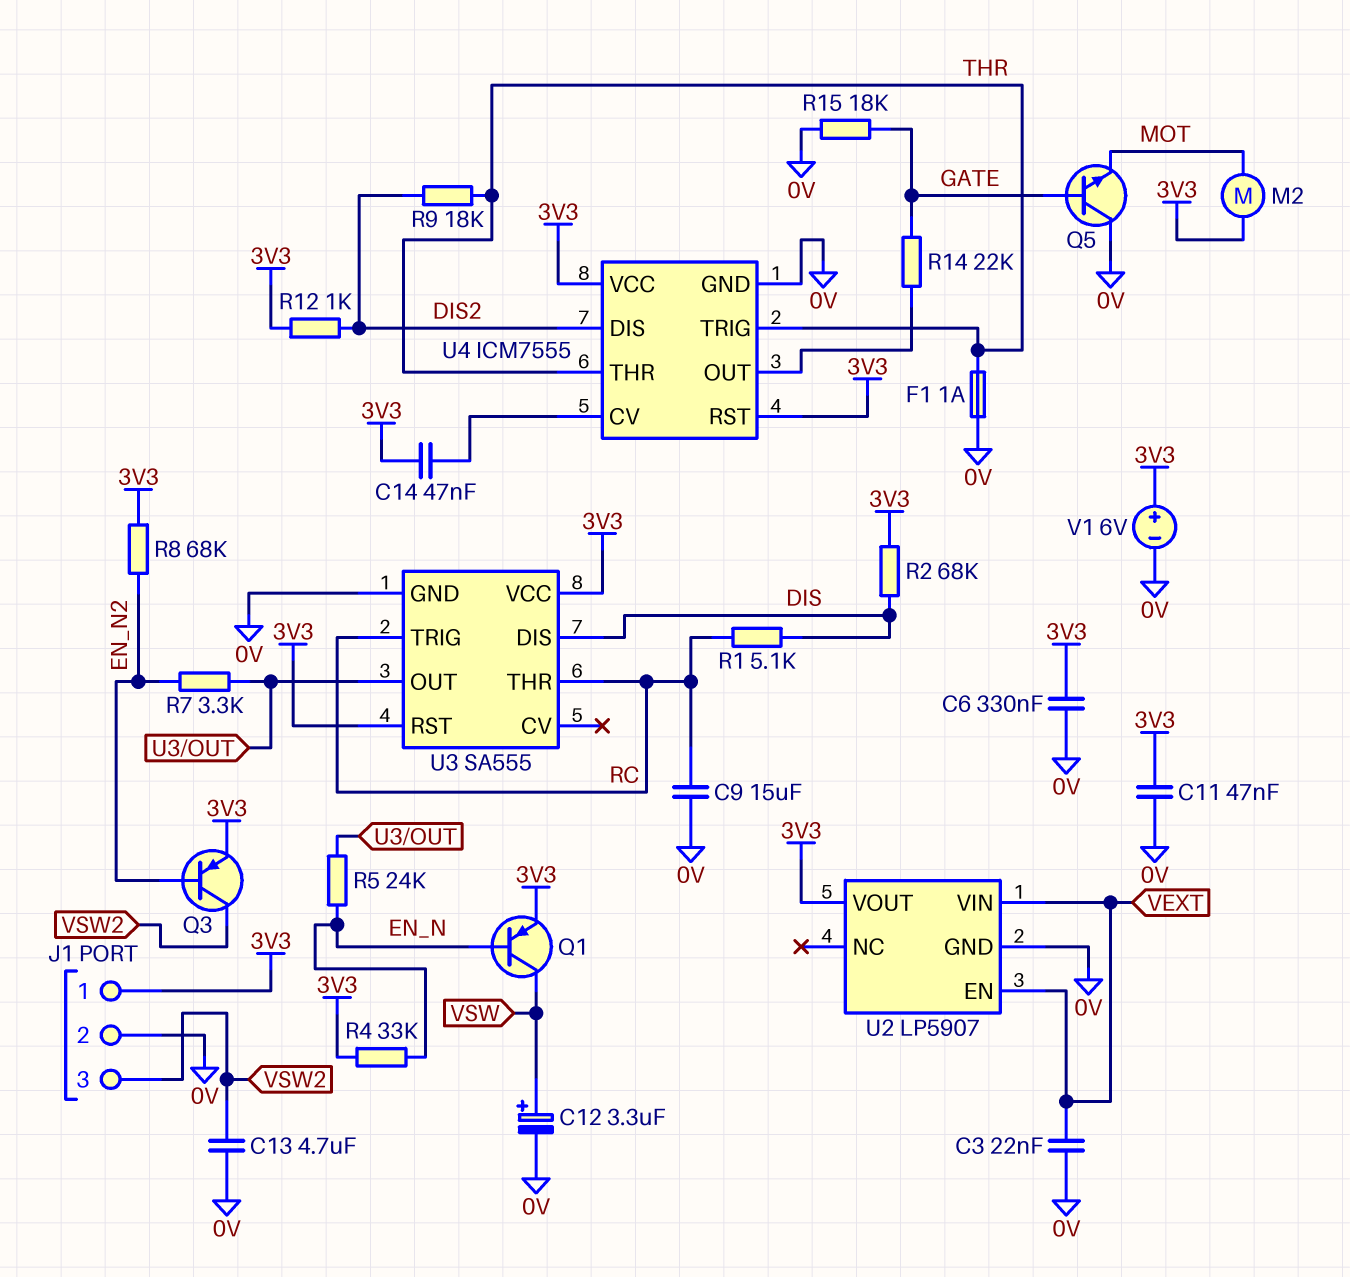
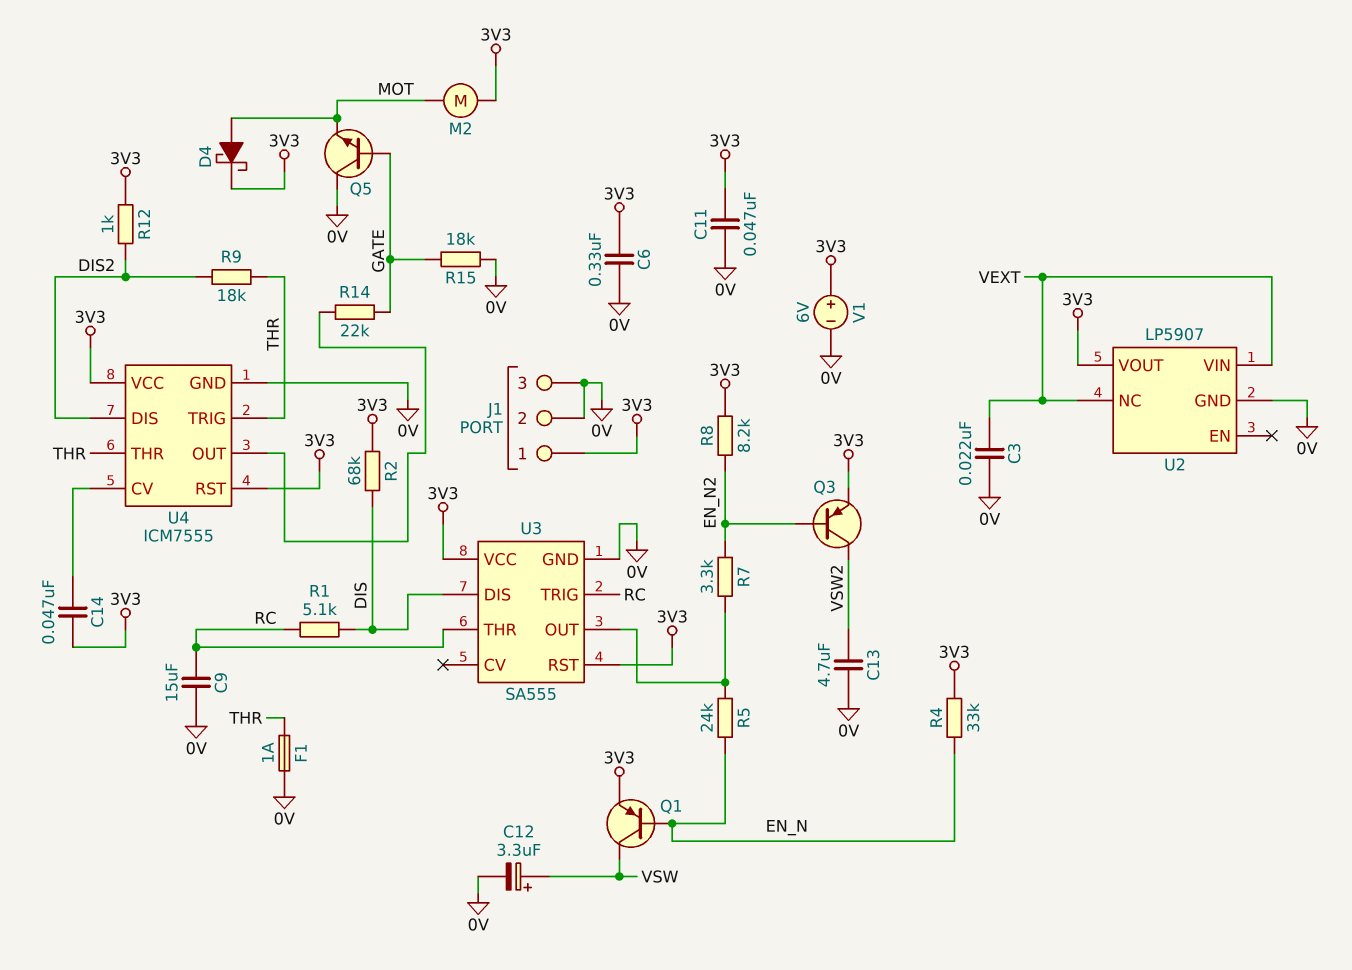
D4: none -> schottky (A MOT, K 3V3)
J1 pin 3: VSW2 -> 0V
R8: 68k (3V3, EN_N2) -> 8.2k (3V3, EN_N2)
U2 pin EN: VEXT -> none
U2 pin NC: none -> VEXT

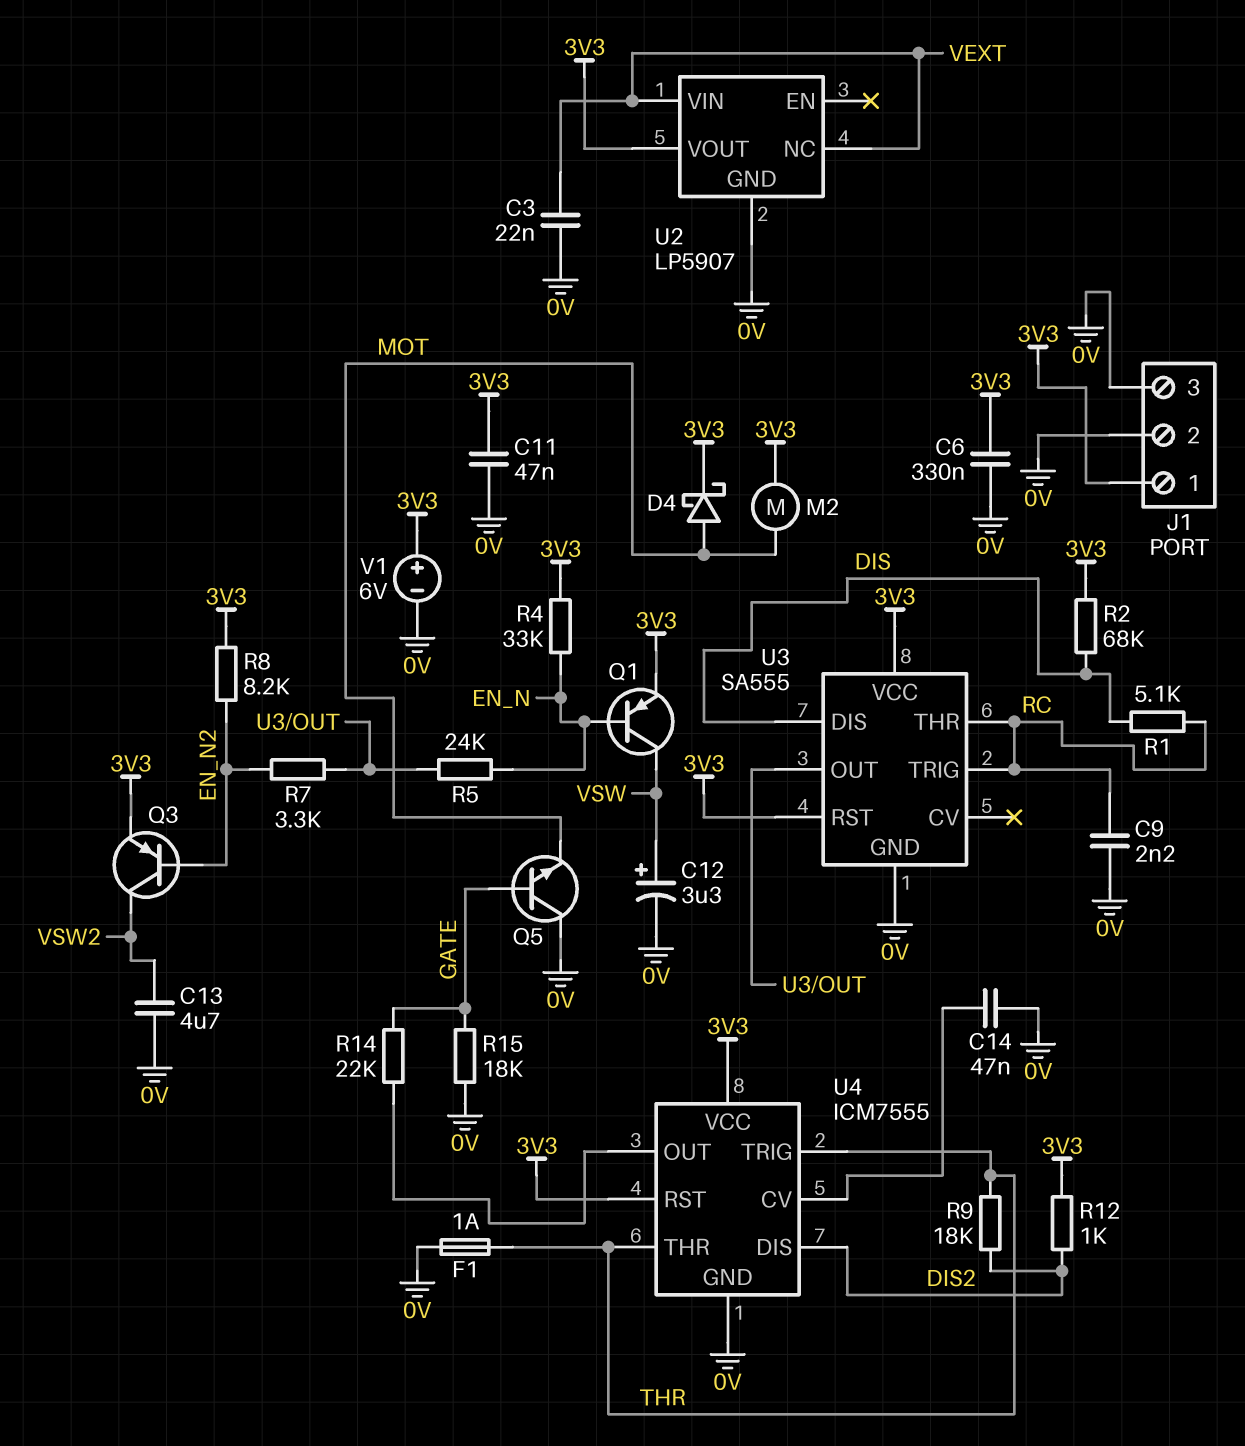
C9: 15uF (0V, RC) -> 2.2nF (0V, RC)
C14: 47nF (3V3, U4/CV) -> 47nF (0V, U4/CV)

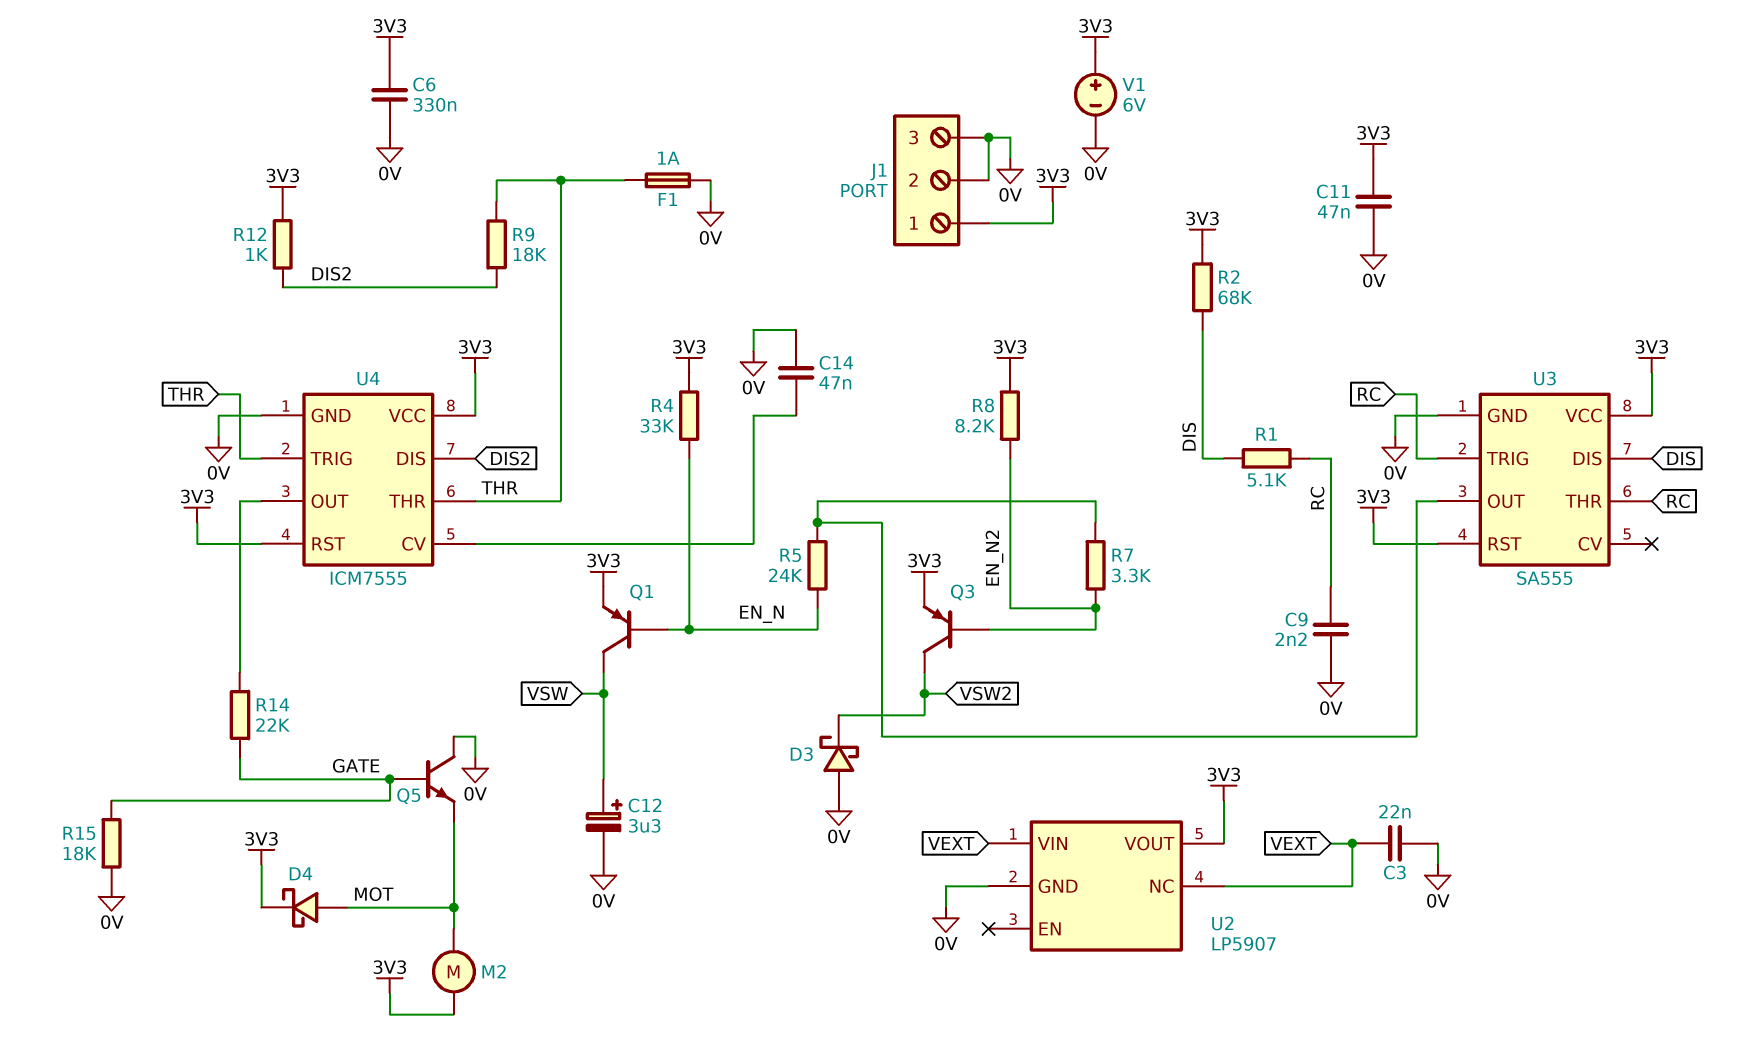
C13: 4.7uF (0V, VSW2) -> none
D3: none -> schottky (A 0V, K VSW2)

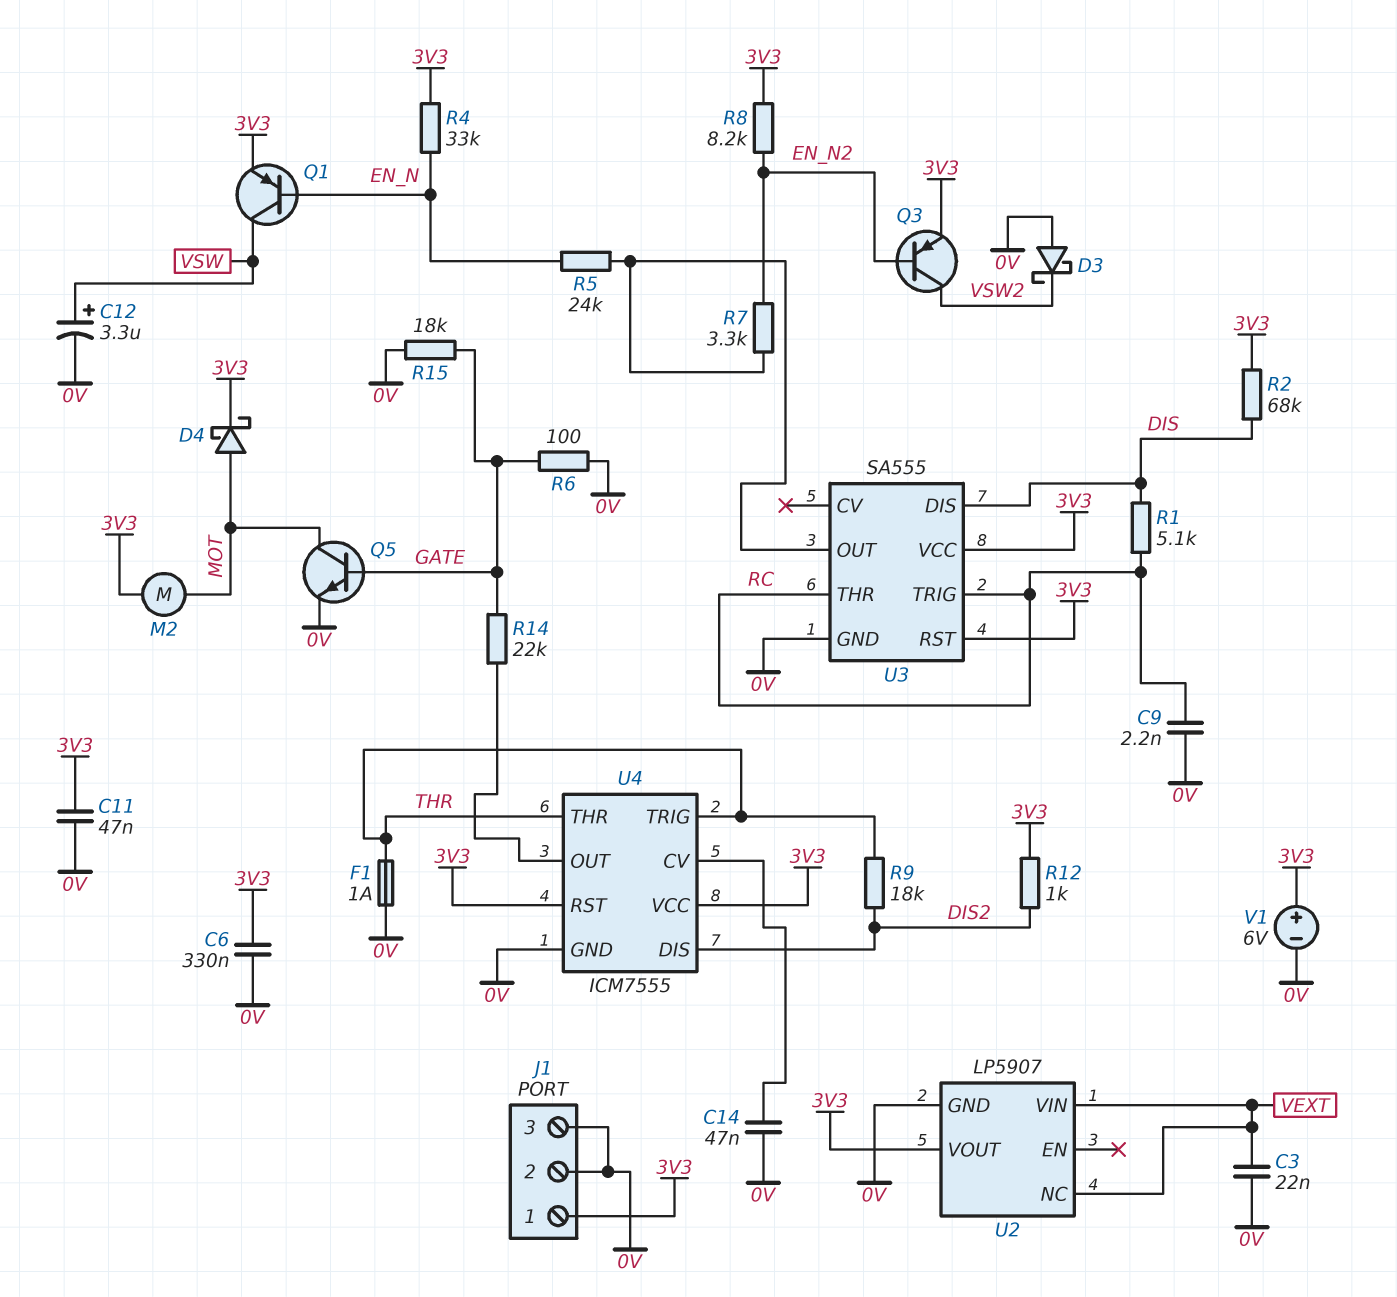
Q5: NPN (B GATE, C 0V, E MOT) -> NPN (B GATE, C MOT, E 0V)
R6: none -> 100 (0V, GATE)

